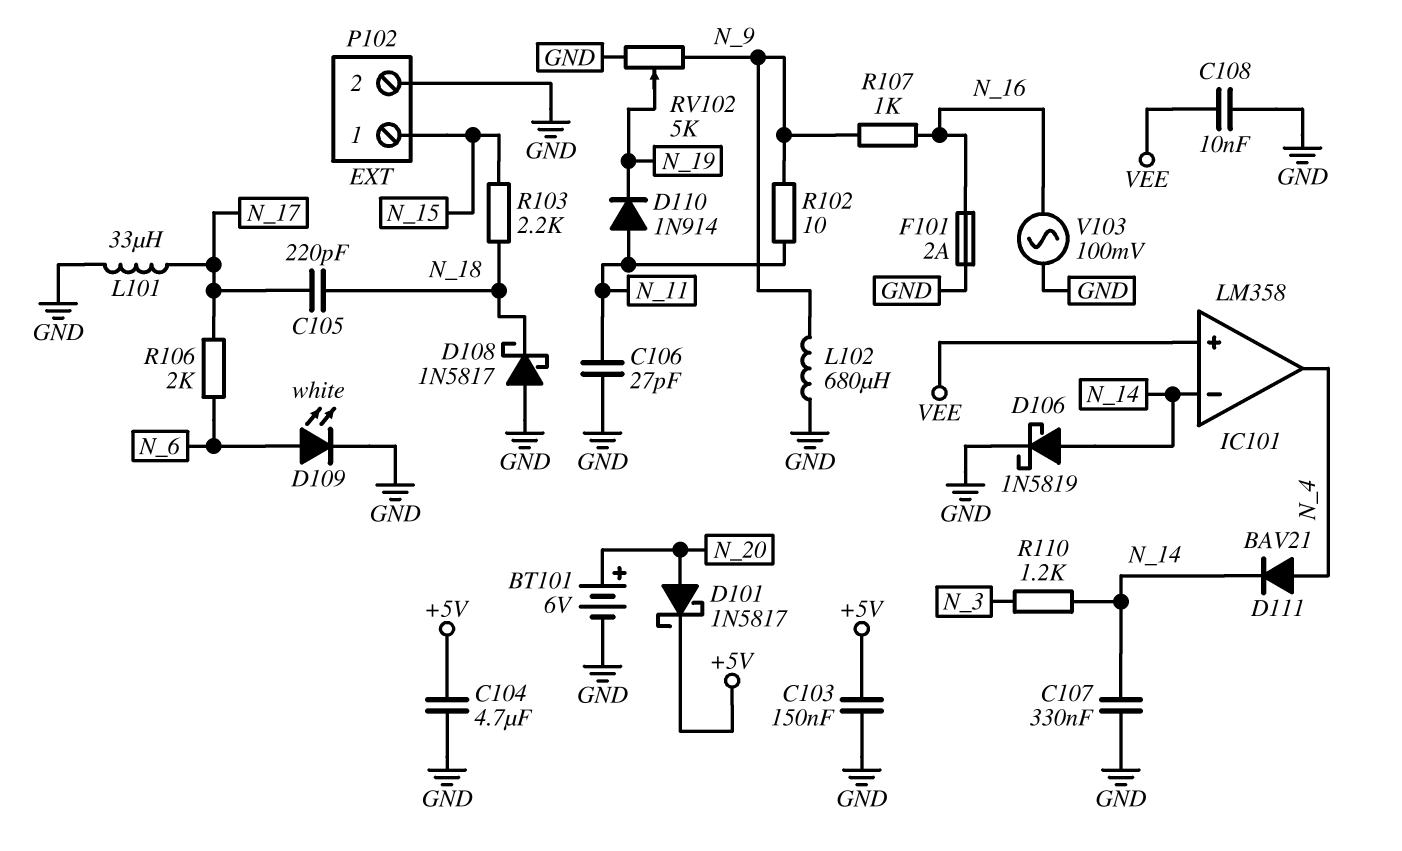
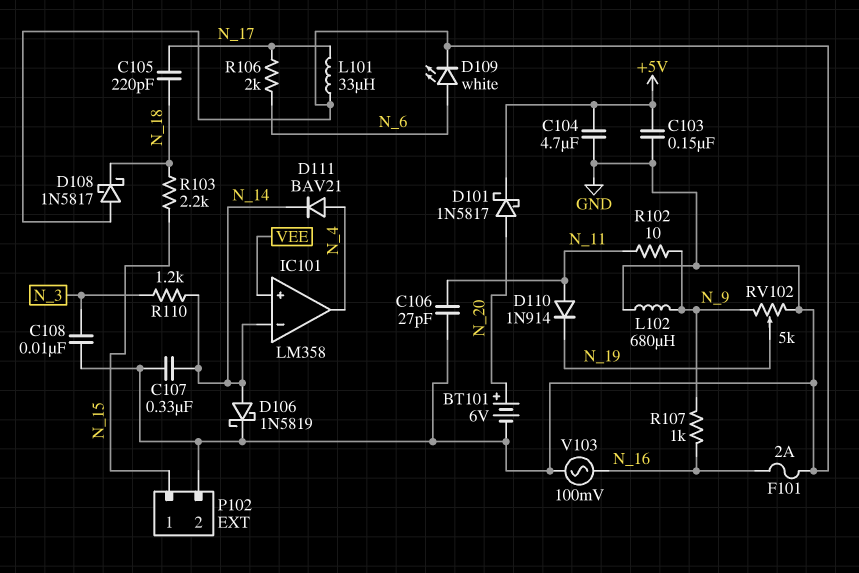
C108: 10nF (GND, VEE) -> 10nF (GND, N_3)

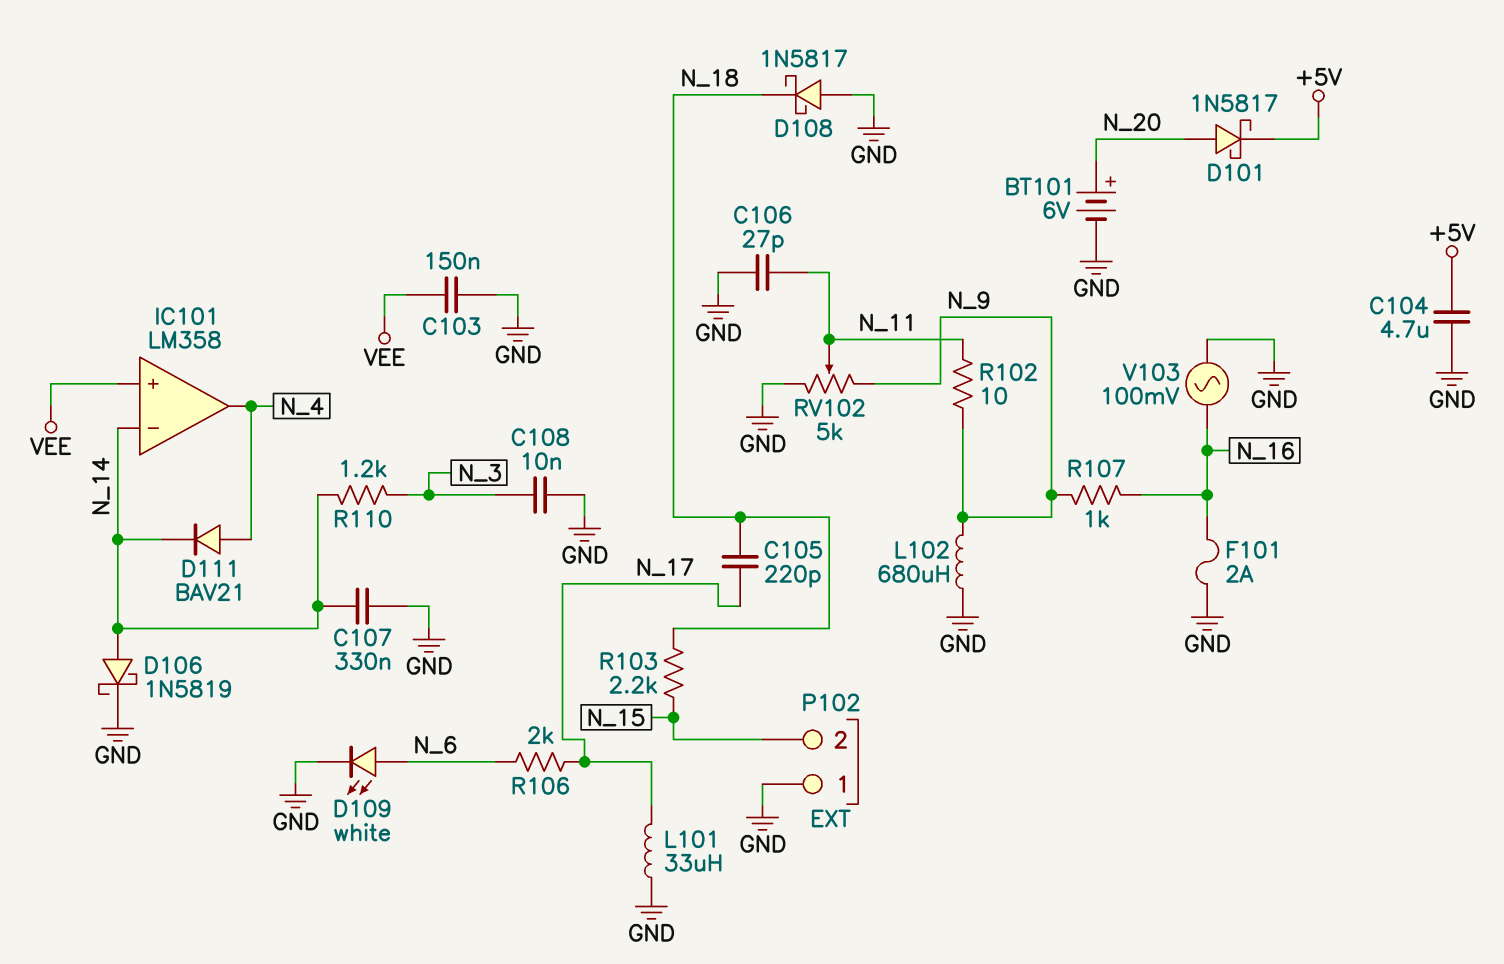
C103: 150nF (+5V, GND) -> 150nF (GND, VEE)
D110: diode 1N914 (A N_11, K N_19) -> none
P102 pin 1: N_15 -> GND
P102 pin 2: GND -> N_15
RV102: 5k (GND, N_9, wiper N_19) -> 5k (GND, N_9, wiper N_11)

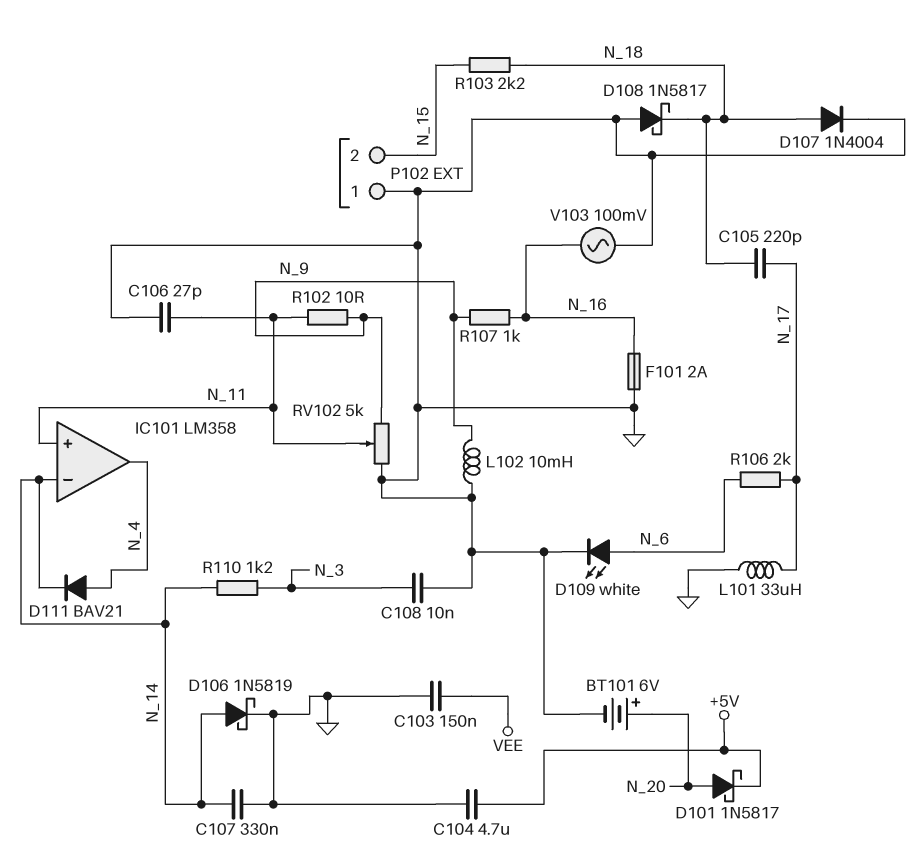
D107: none -> diode 1N4004 (A N_18, K GND)
IC101 pin in+: VEE -> N_11
L102: 680uH (GND, N_9) -> 10mH (GND, N_9)

